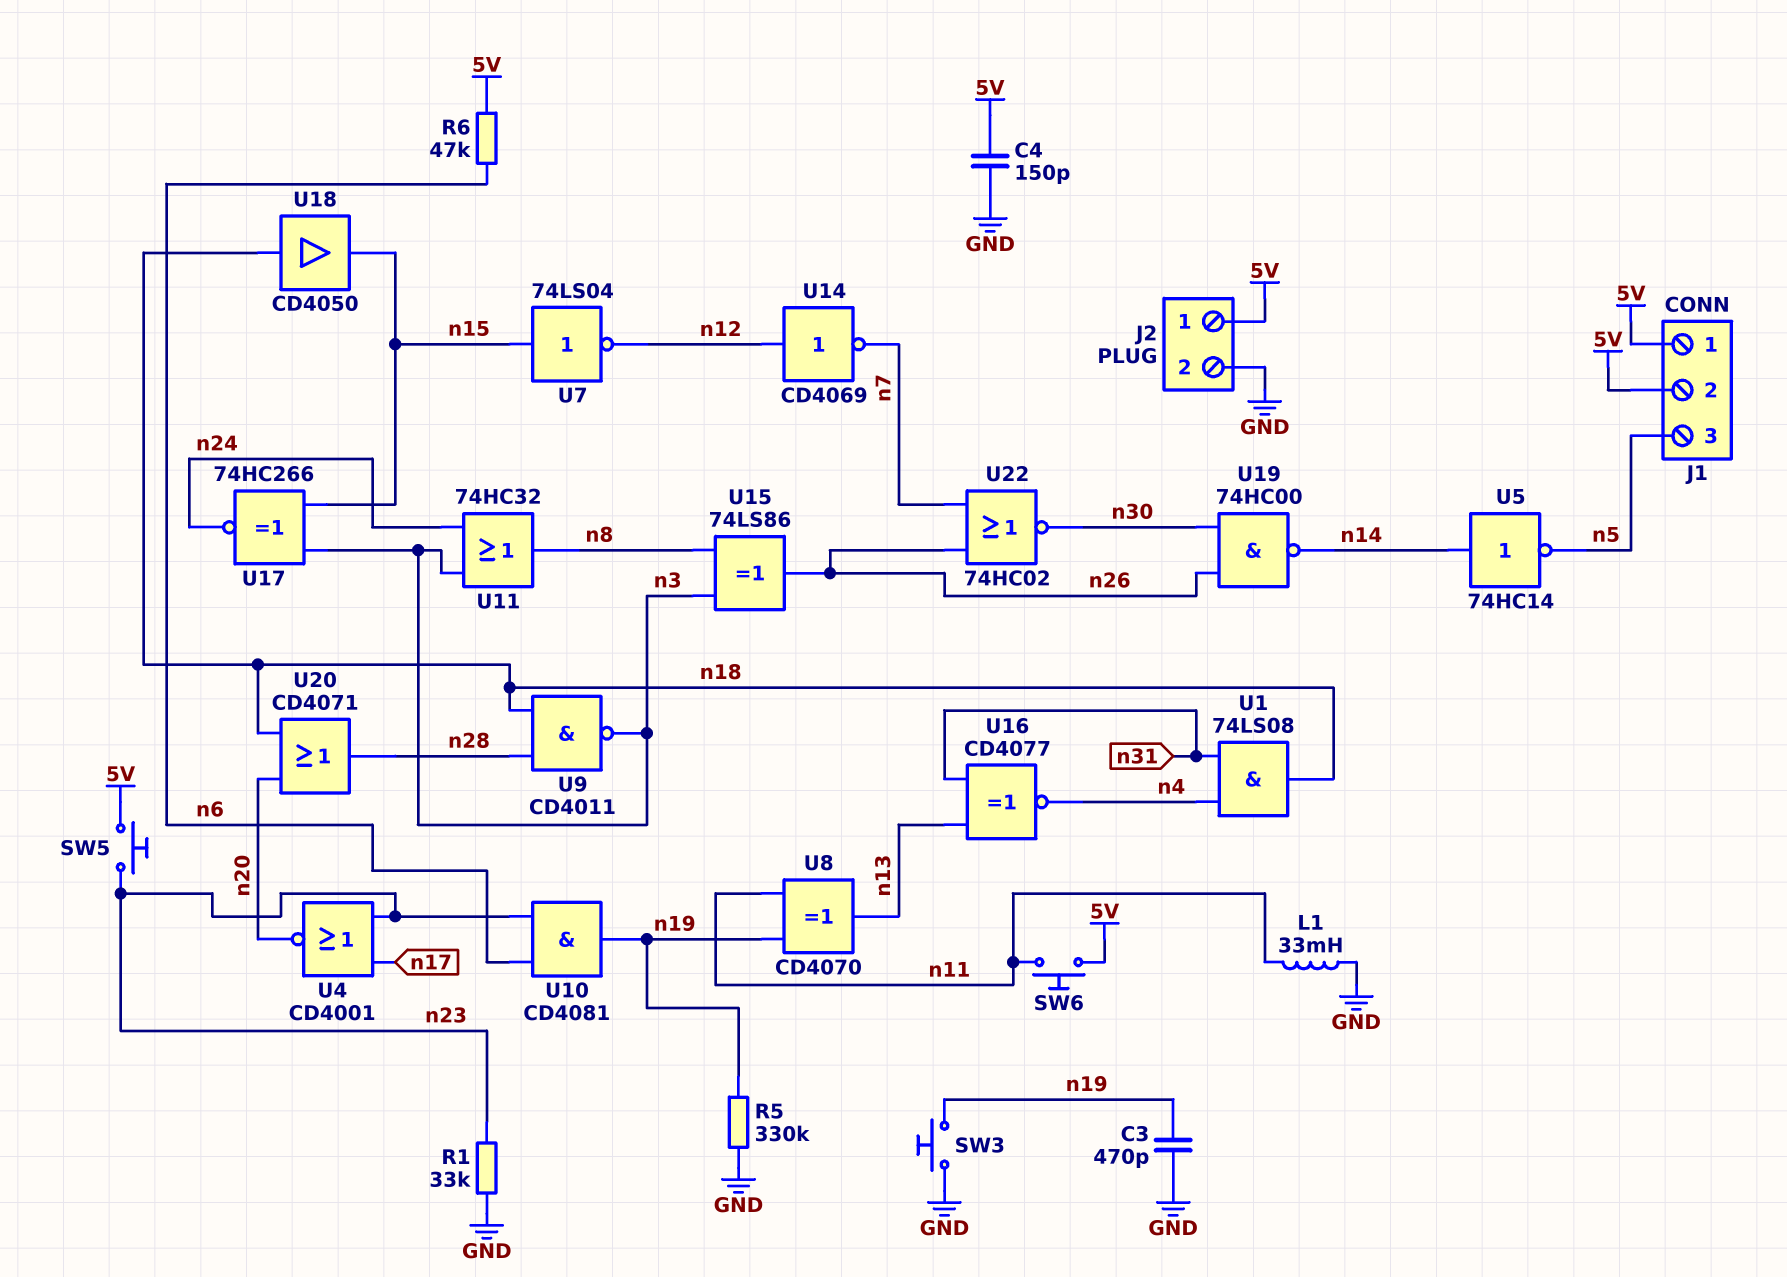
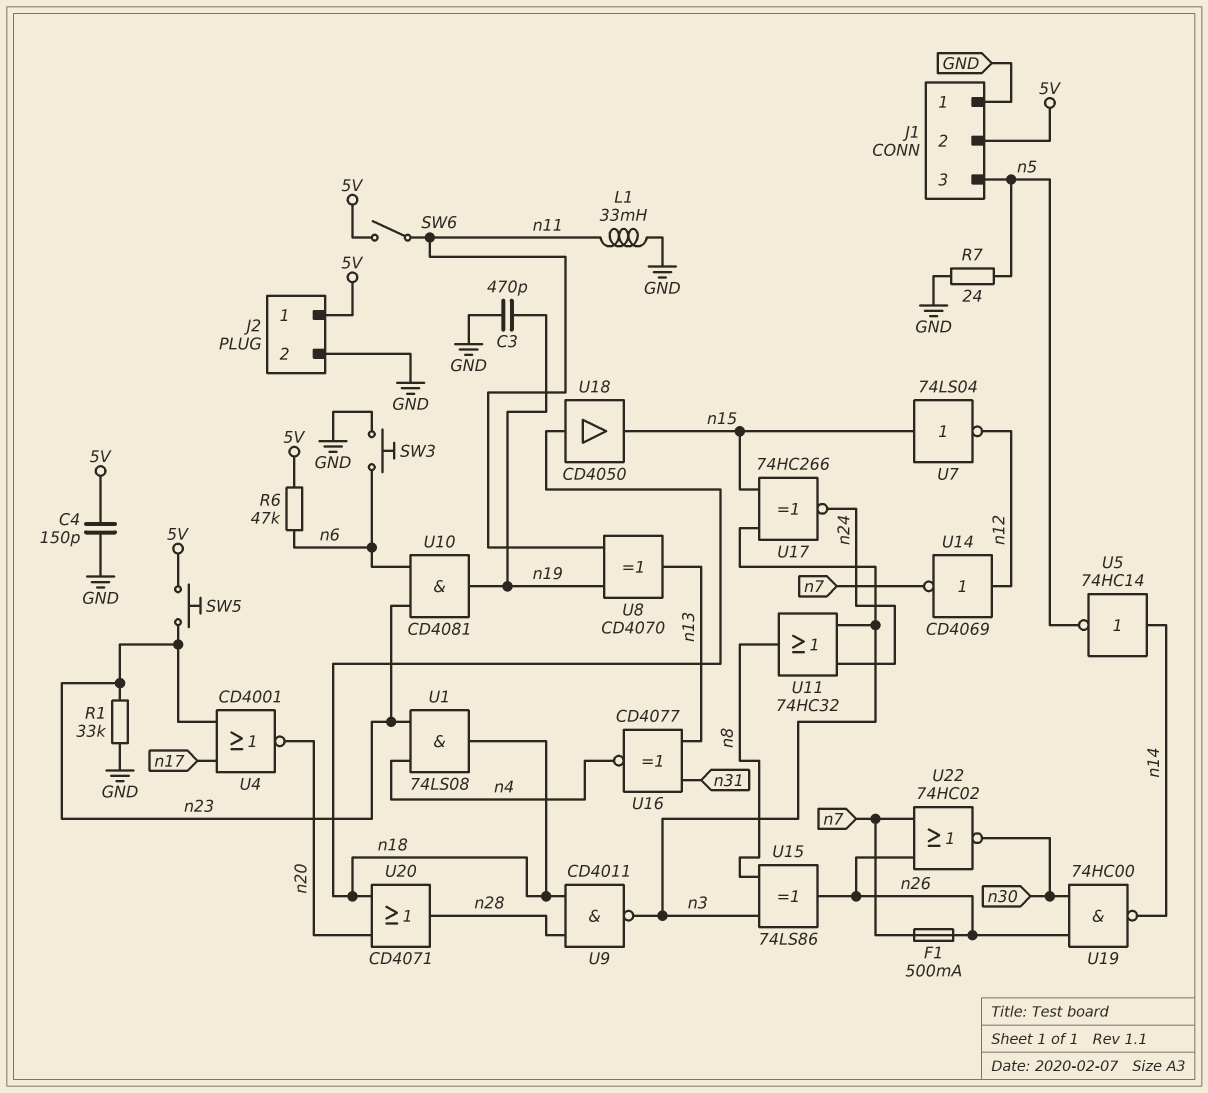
F1: none -> 500mA (n7, n26)
J1 pin 1: 5V -> GND
R5: 330k (GND, n19) -> none
R7: none -> 24 (GND, n5)
SW3: button (GND, n19) -> button (GND, n6)
SW6: button (5V, n11) -> switch (5V, n11)
U1: AND 74LS08 (in n4, in n31, out n18) -> AND 74LS08 (in n4, in n23, out n18)

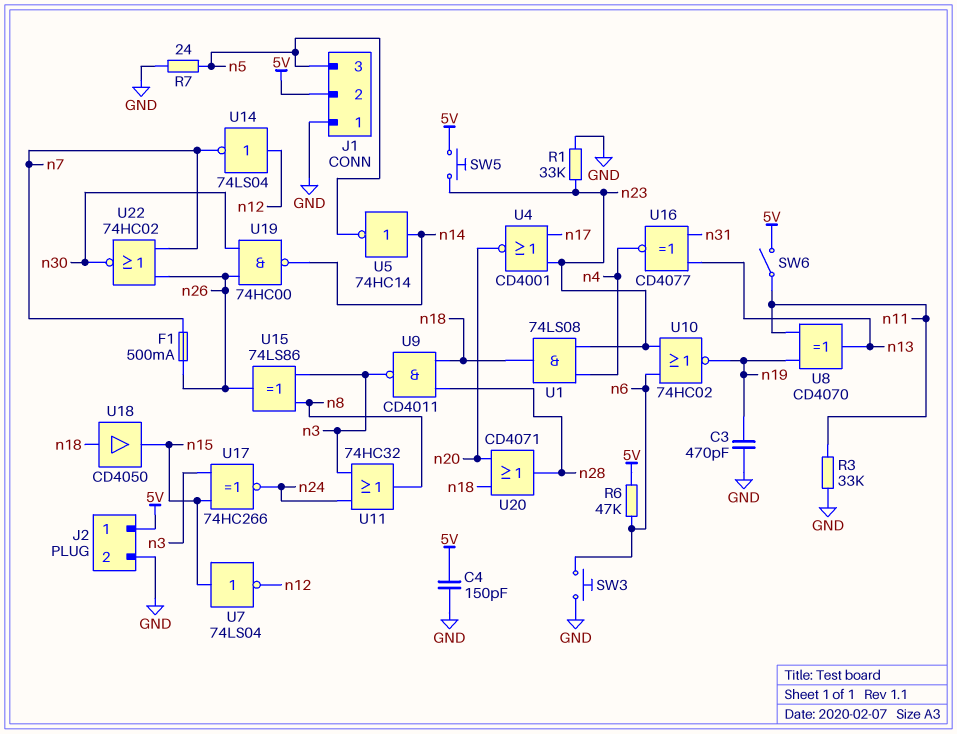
L1: 33mH (GND, n11) -> none
R3: none -> 33k (GND, n11)
U10: AND CD4081 (in n6, in n23, out n19) -> NOR 74HC02 (in n6, in n23, out n19)
U14: NOT CD4069 (in n12, out n7) -> NOT 74LS04 (in n12, out n7)

